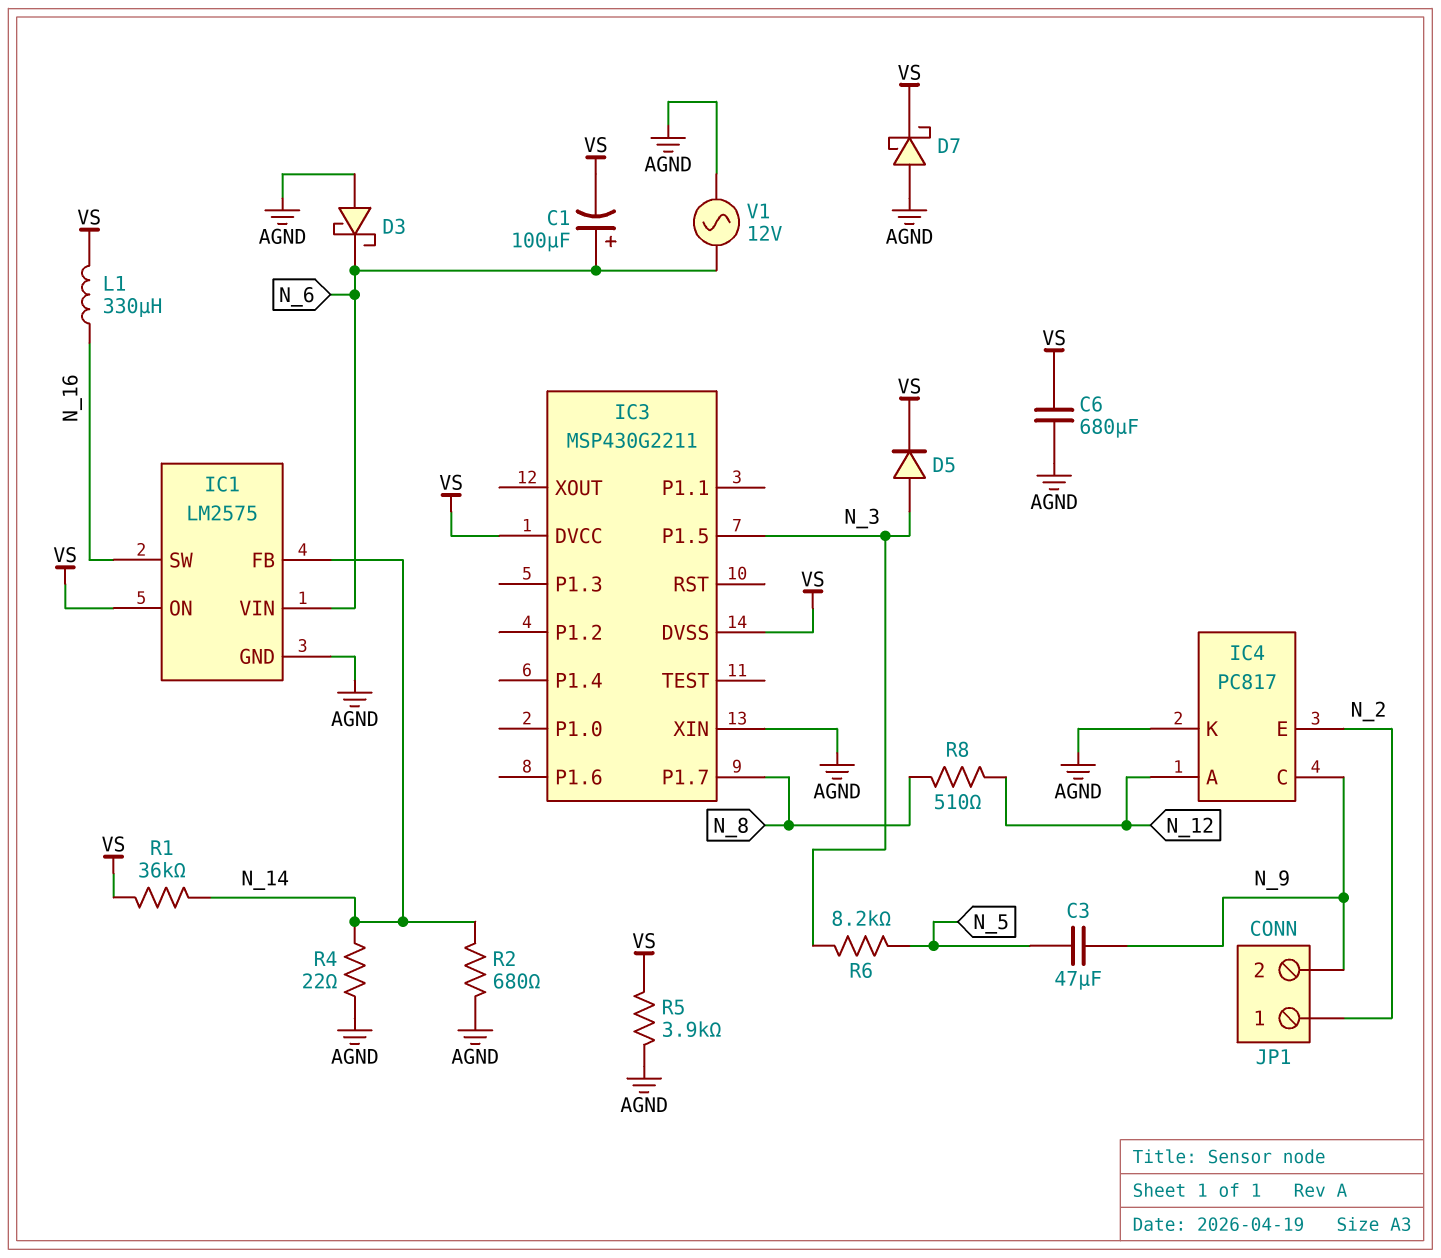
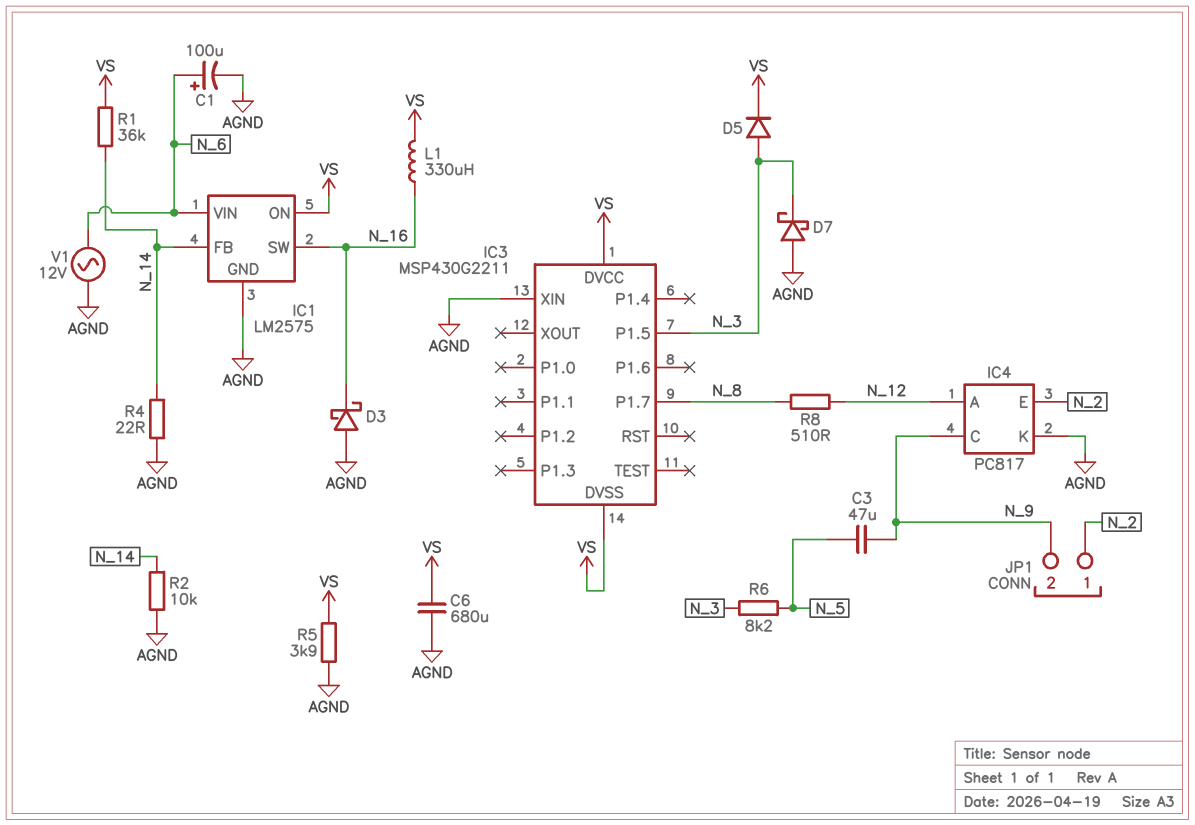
C1: 100uF (plus N_6, minus VS) -> 100uF (plus N_6, minus AGND)
D3: schottky (A AGND, K N_6) -> schottky (A AGND, K N_16)
D7: schottky (A AGND, K VS) -> schottky (A AGND, K N_3)
R2: 680 (AGND, N_14) -> 10k (AGND, N_14)

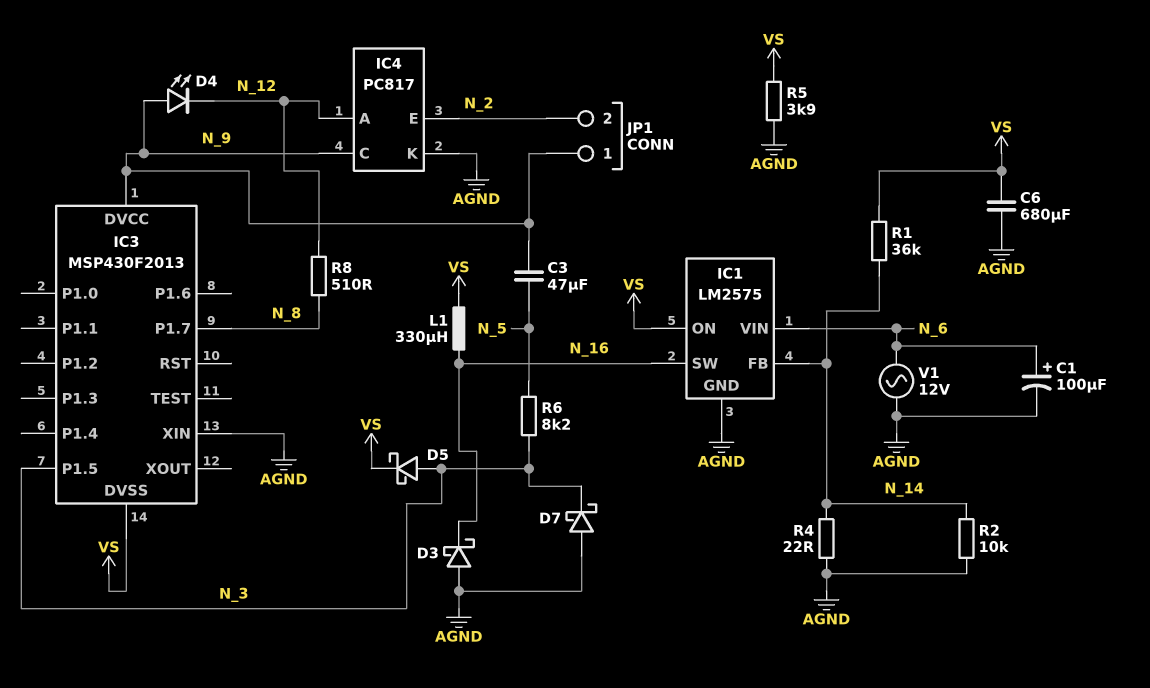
D4: none -> LED (A N_9, K N_12)
D5: diode (A N_3, K VS) -> schottky (A N_3, K VS)
IC3: MSP430G2211 -> MSP430F2013
IC3 pin DVCC: VS -> N_9
JP1 pin 1: N_2 -> N_9
JP1 pin 2: N_9 -> N_2

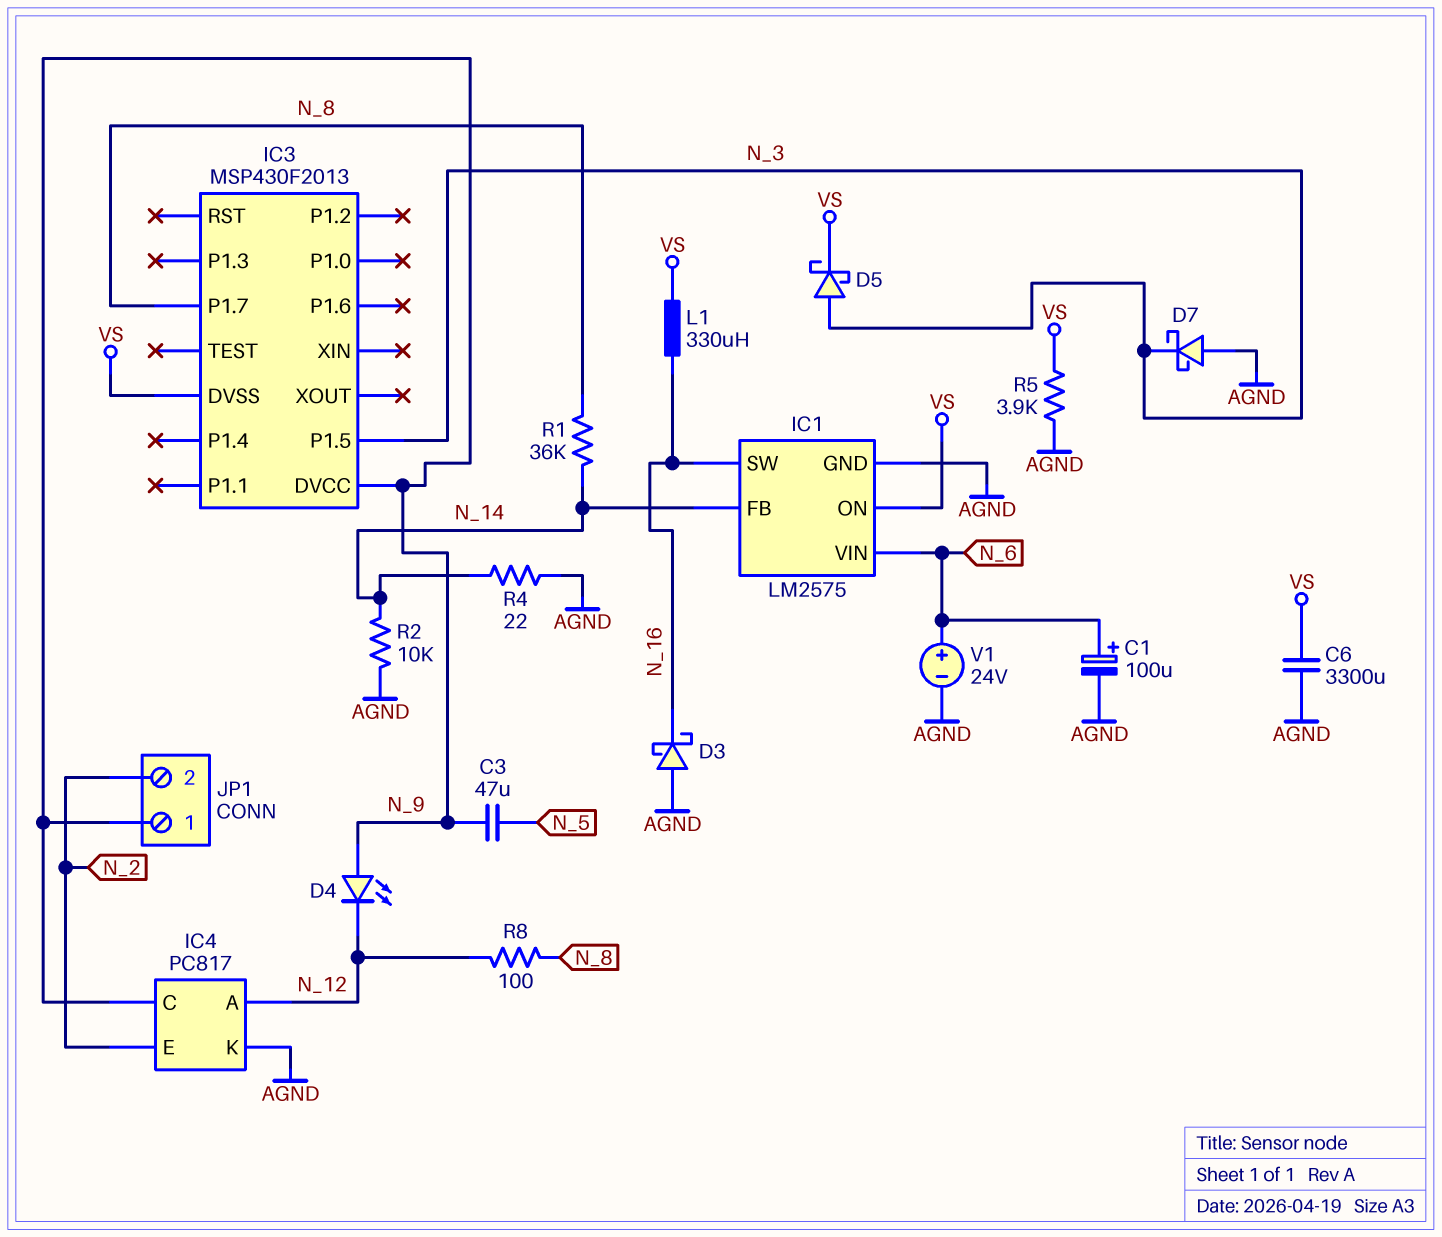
C6: 680uF (AGND, VS) -> 3300uF (AGND, VS)
IC3 pin XIN: AGND -> none
R1: 36k (N_14, VS) -> 36k (N_8, N_14)
R6: 8.2k (N_3, N_5) -> none
R8: 510 (N_8, N_12) -> 100 (N_8, N_12)
V1: AC 12V (AGND, N_6) -> 24V (plus N_6, minus AGND)

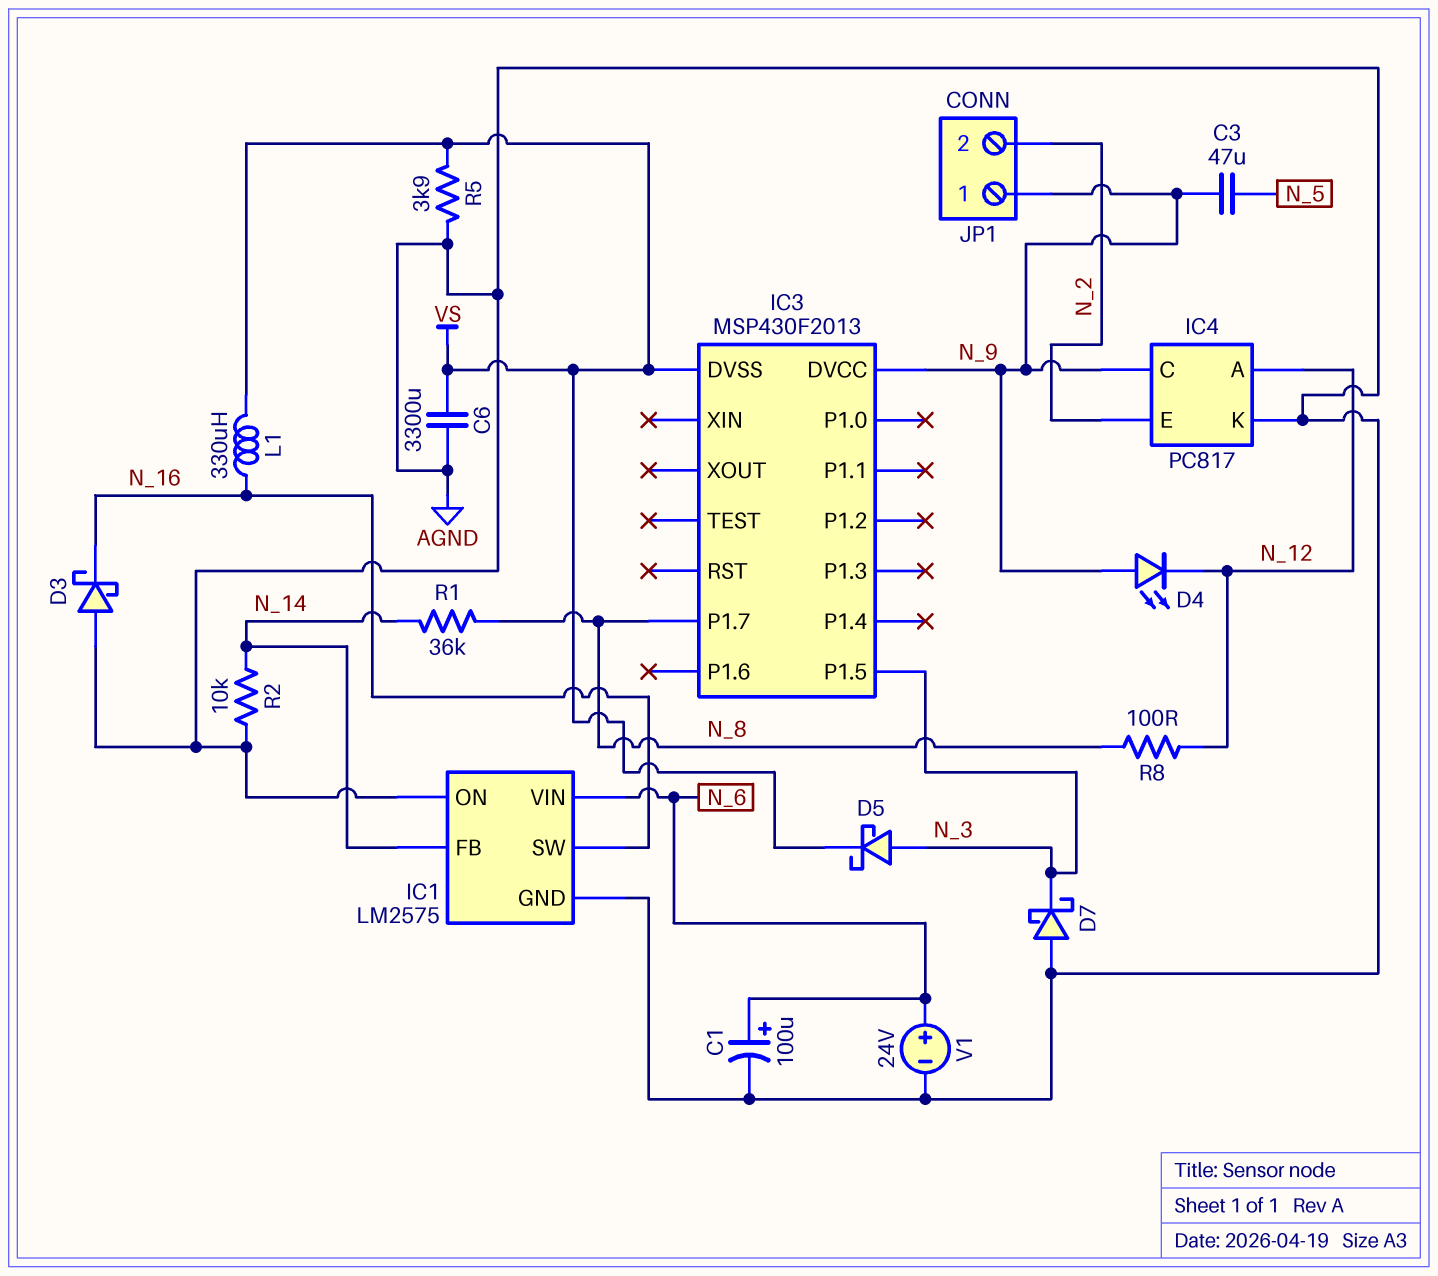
IC1 pin ON: VS -> AGND
R4: 22 (AGND, N_14) -> none

